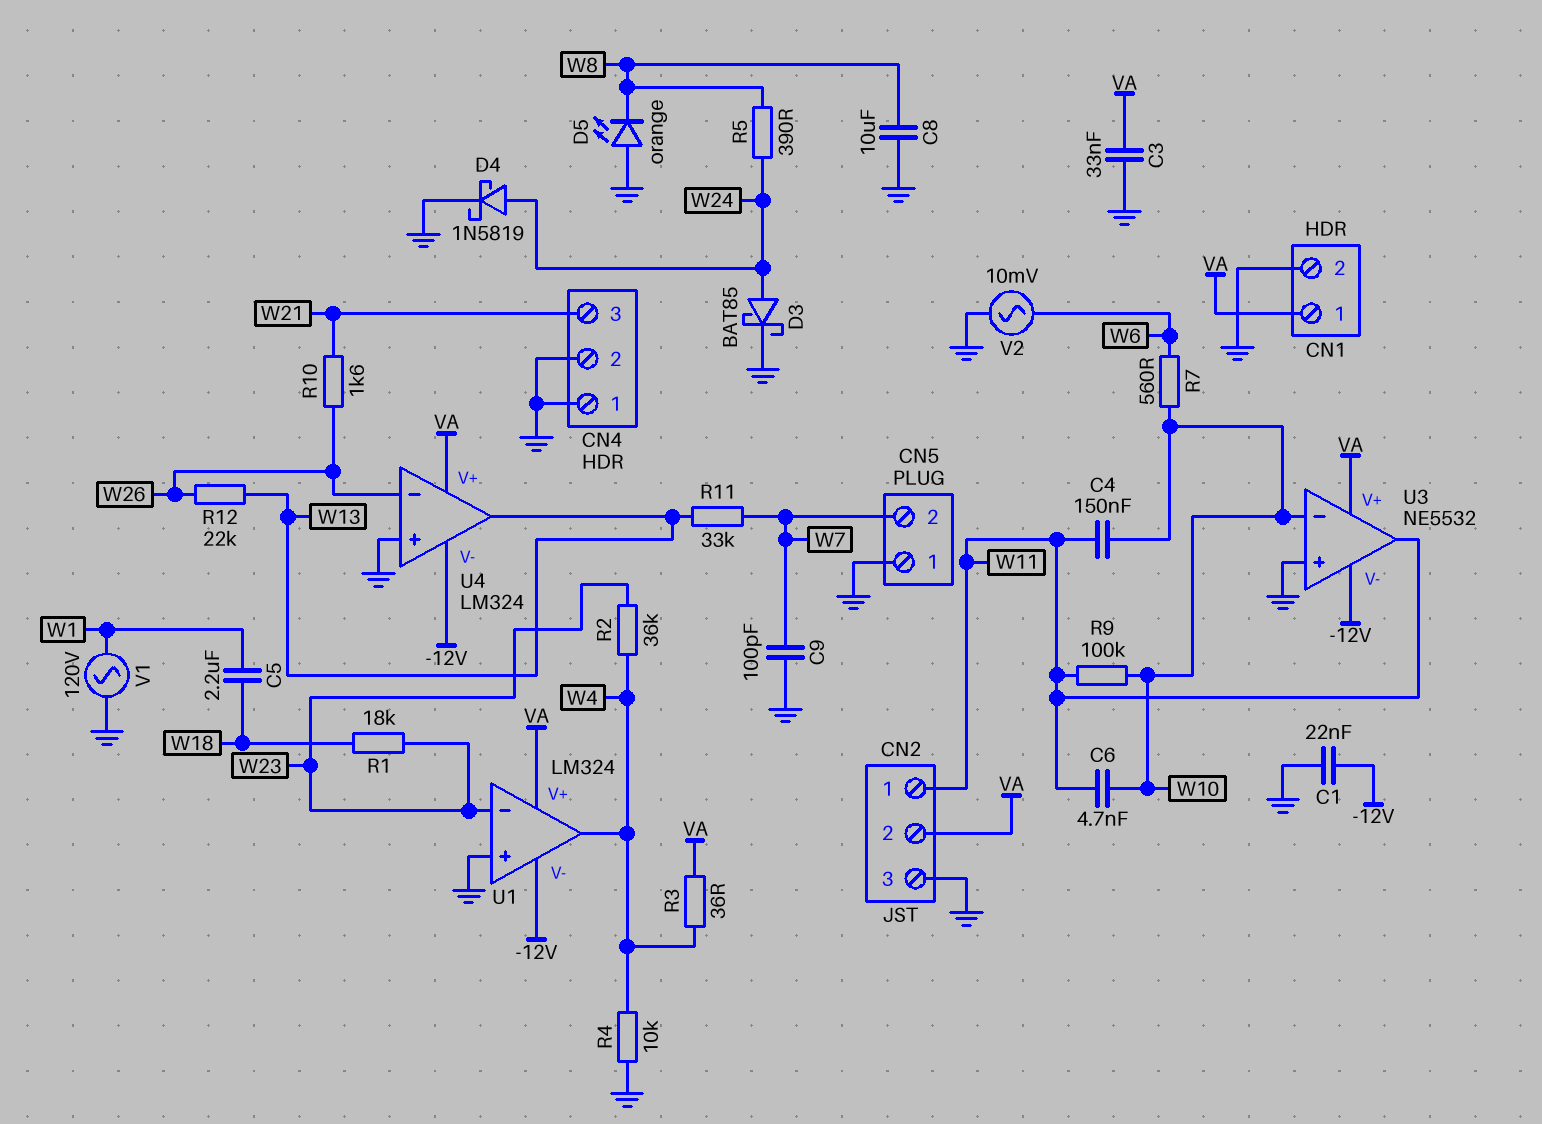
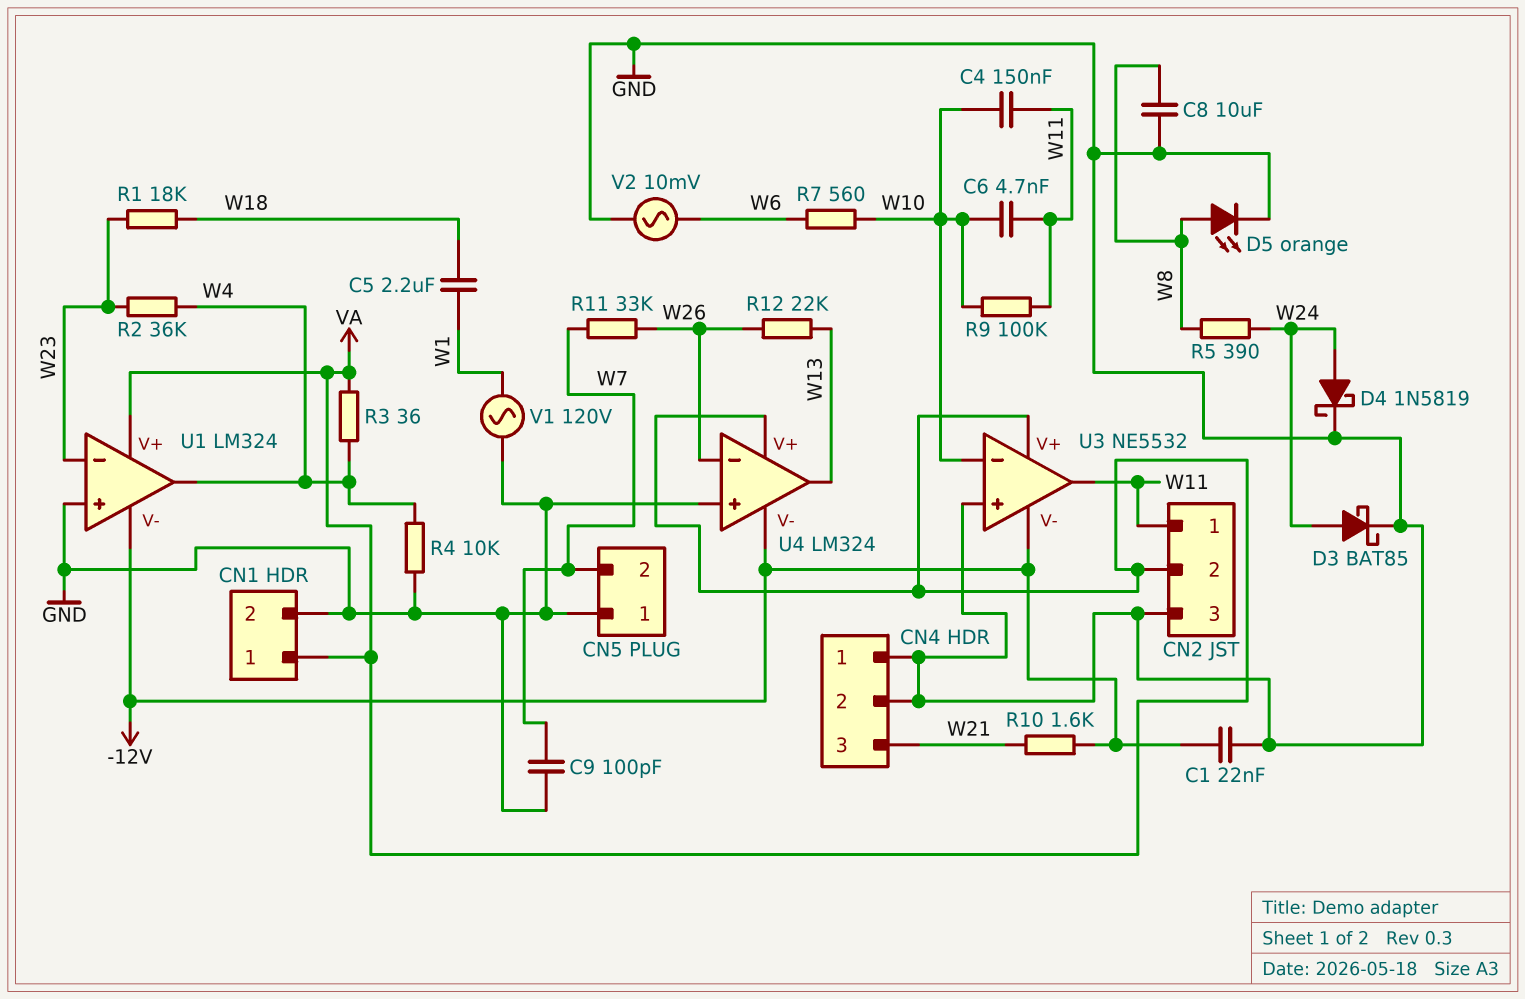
C3: 33nF (GND, VA) -> none
D5: LED orange (A GND, K W8) -> LED orange (A W8, K GND)
R10: 1.6k (W21, W26) -> 1.6k (-12V, W21)
R11: 33k (W7, W13) -> 33k (W7, W26)

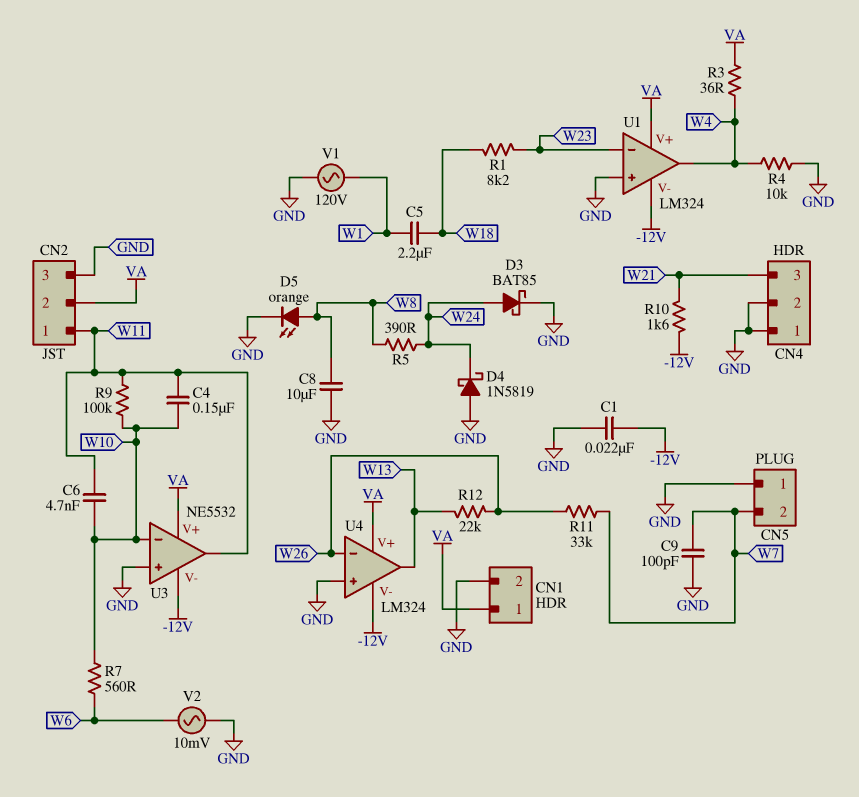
D4: schottky 1N5819 (A W24, K GND) -> schottky 1N5819 (A GND, K W24)
R1: 18k (W18, W23) -> 8.2k (W18, W23)
R2: 36k (W4, W23) -> none

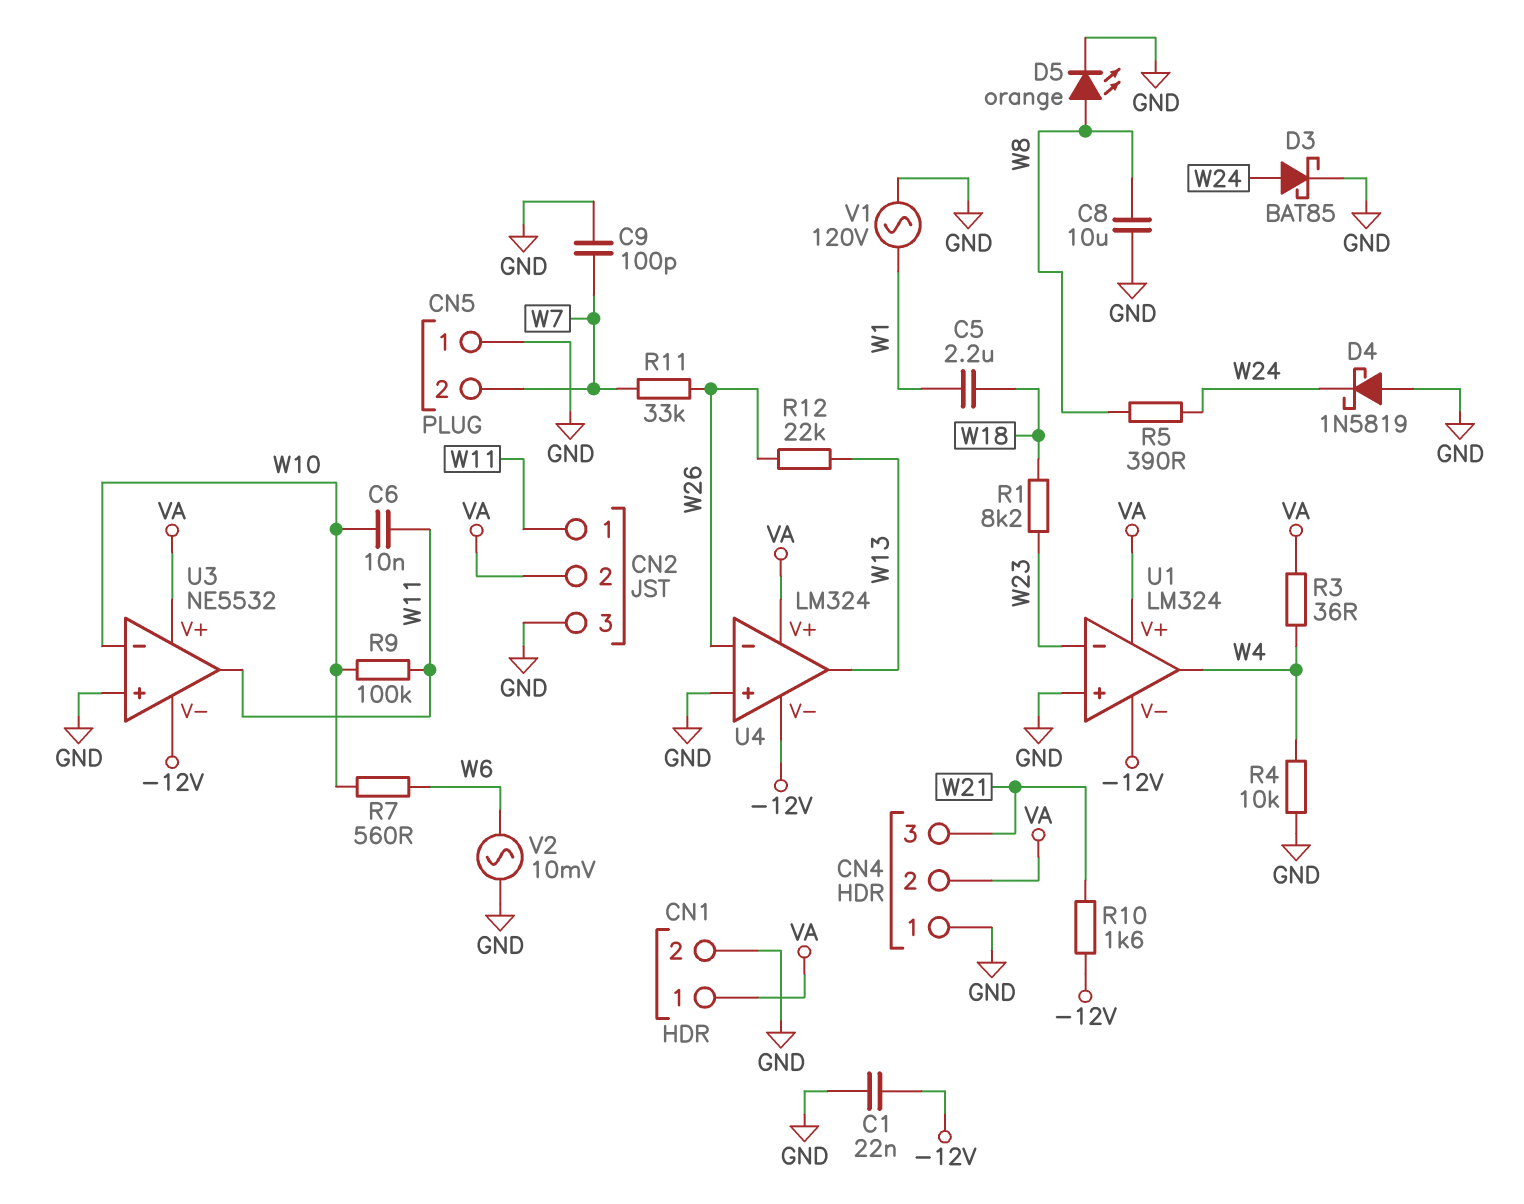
C4: 150nF (W10, W11) -> none
C6: 4.7nF (W10, W11) -> 10nF (W10, W11)
CN4 pin 2: GND -> VA

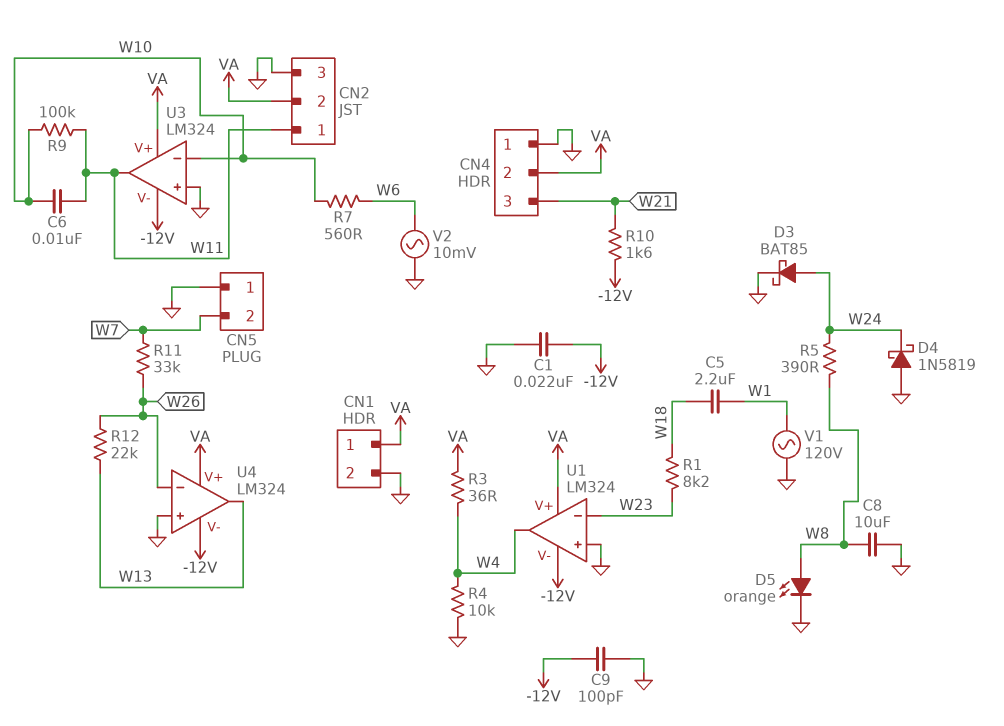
C9: 100pF (GND, W7) -> 100pF (-12V, GND)
U3: NE5532 -> LM324

